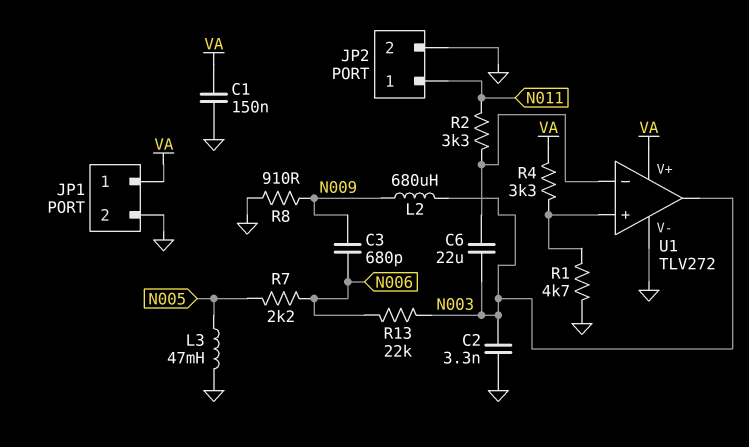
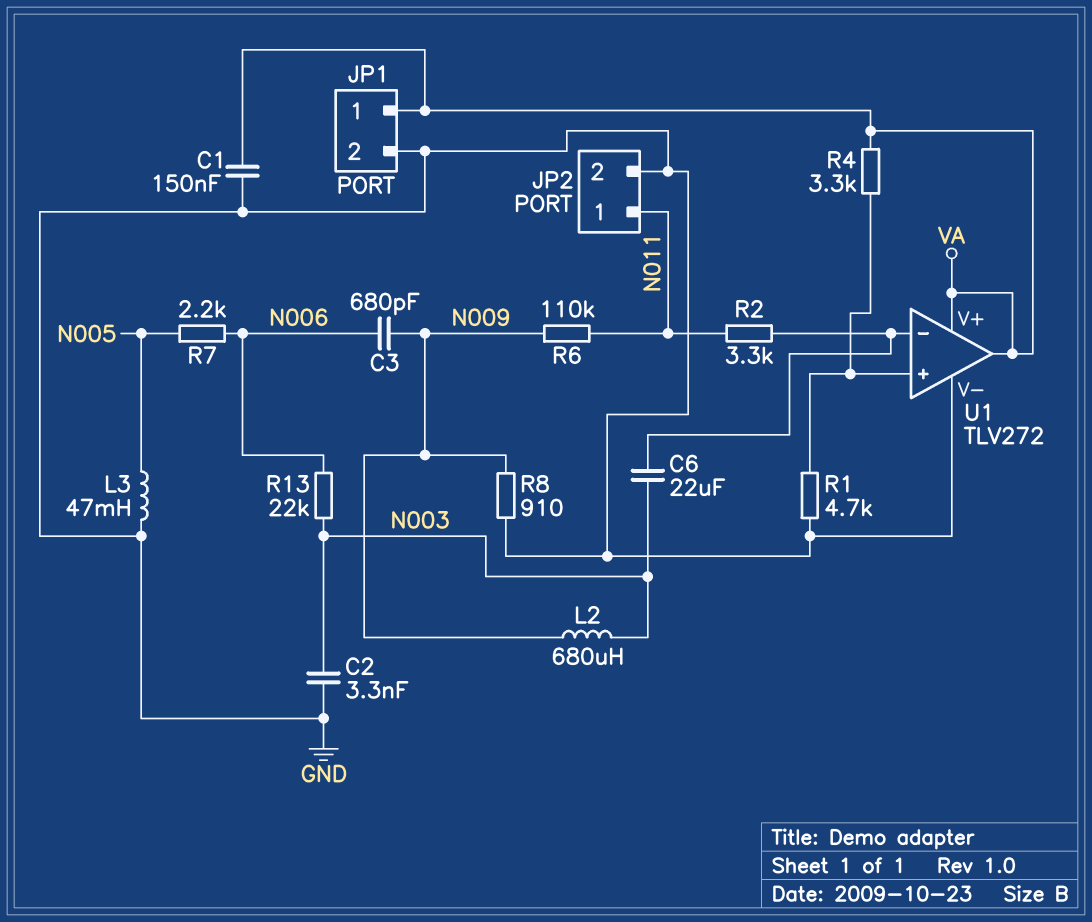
R6: none -> 110k (N009, N011)
U1 pin out: N003 -> VA

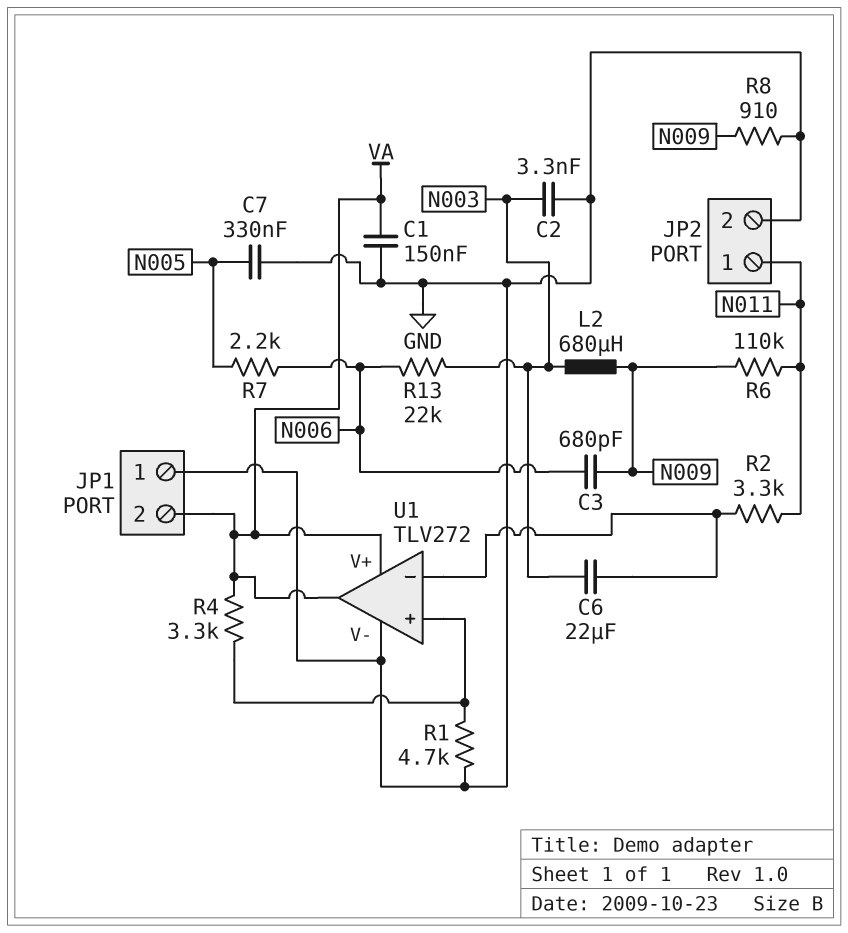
C7: none -> 330nF (GND, N005)
JP1 pin 1: VA -> GND
JP1 pin 2: GND -> VA
L3: 47mH (GND, N005) -> none

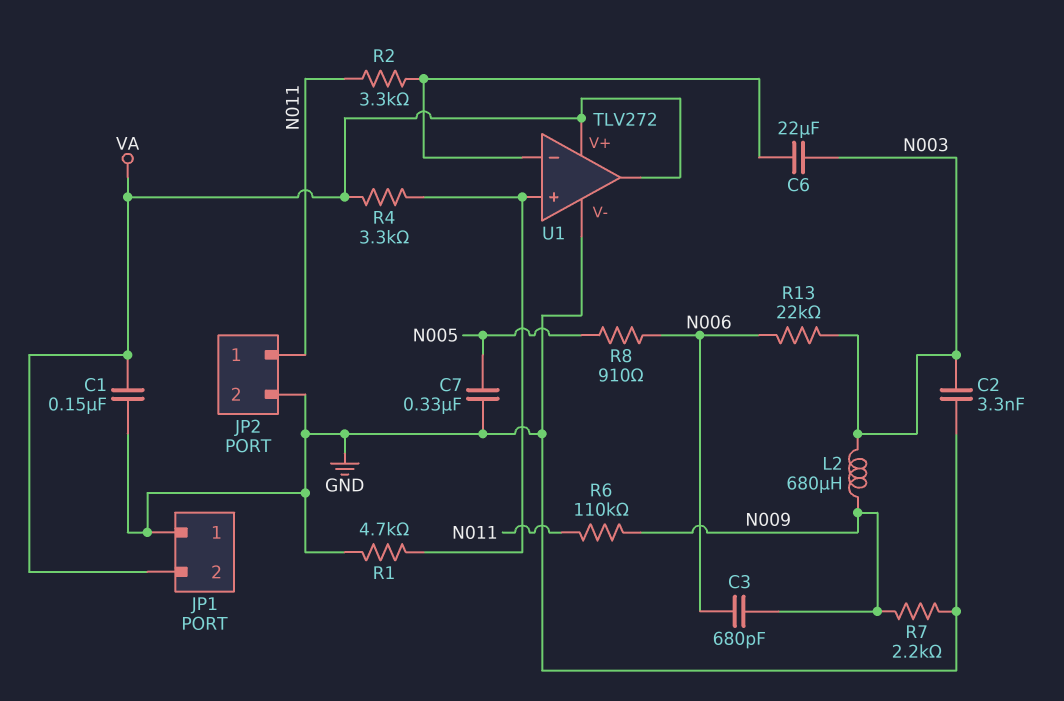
R7: 2.2k (N005, N006) -> 2.2k (GND, N009)
R8: 910 (GND, N009) -> 910 (N005, N006)

